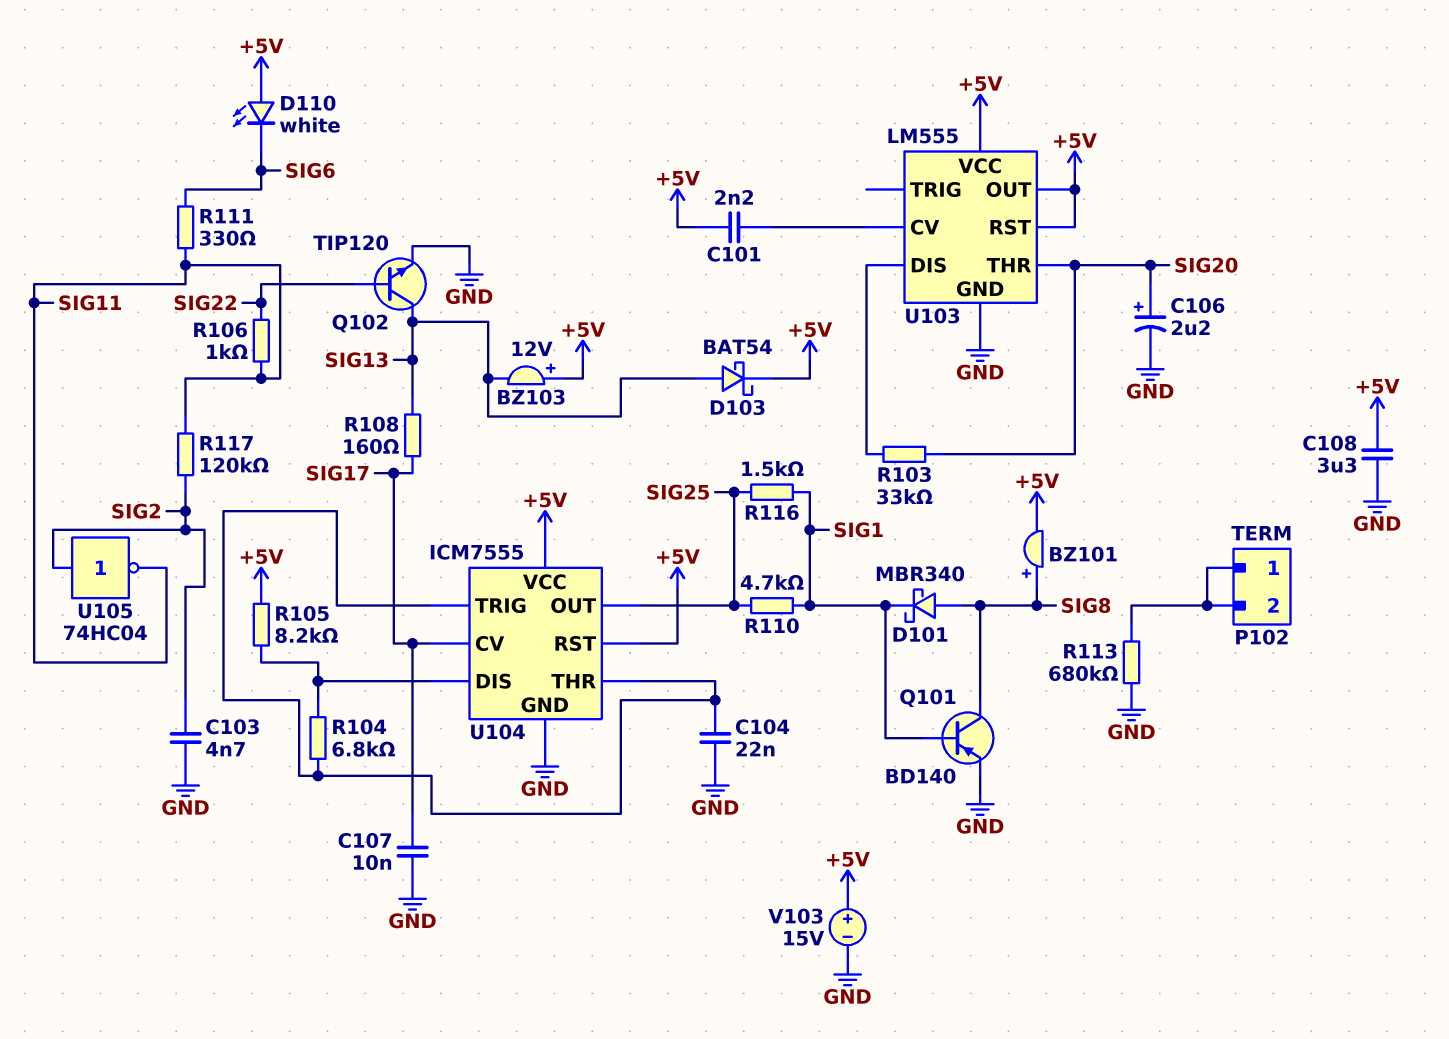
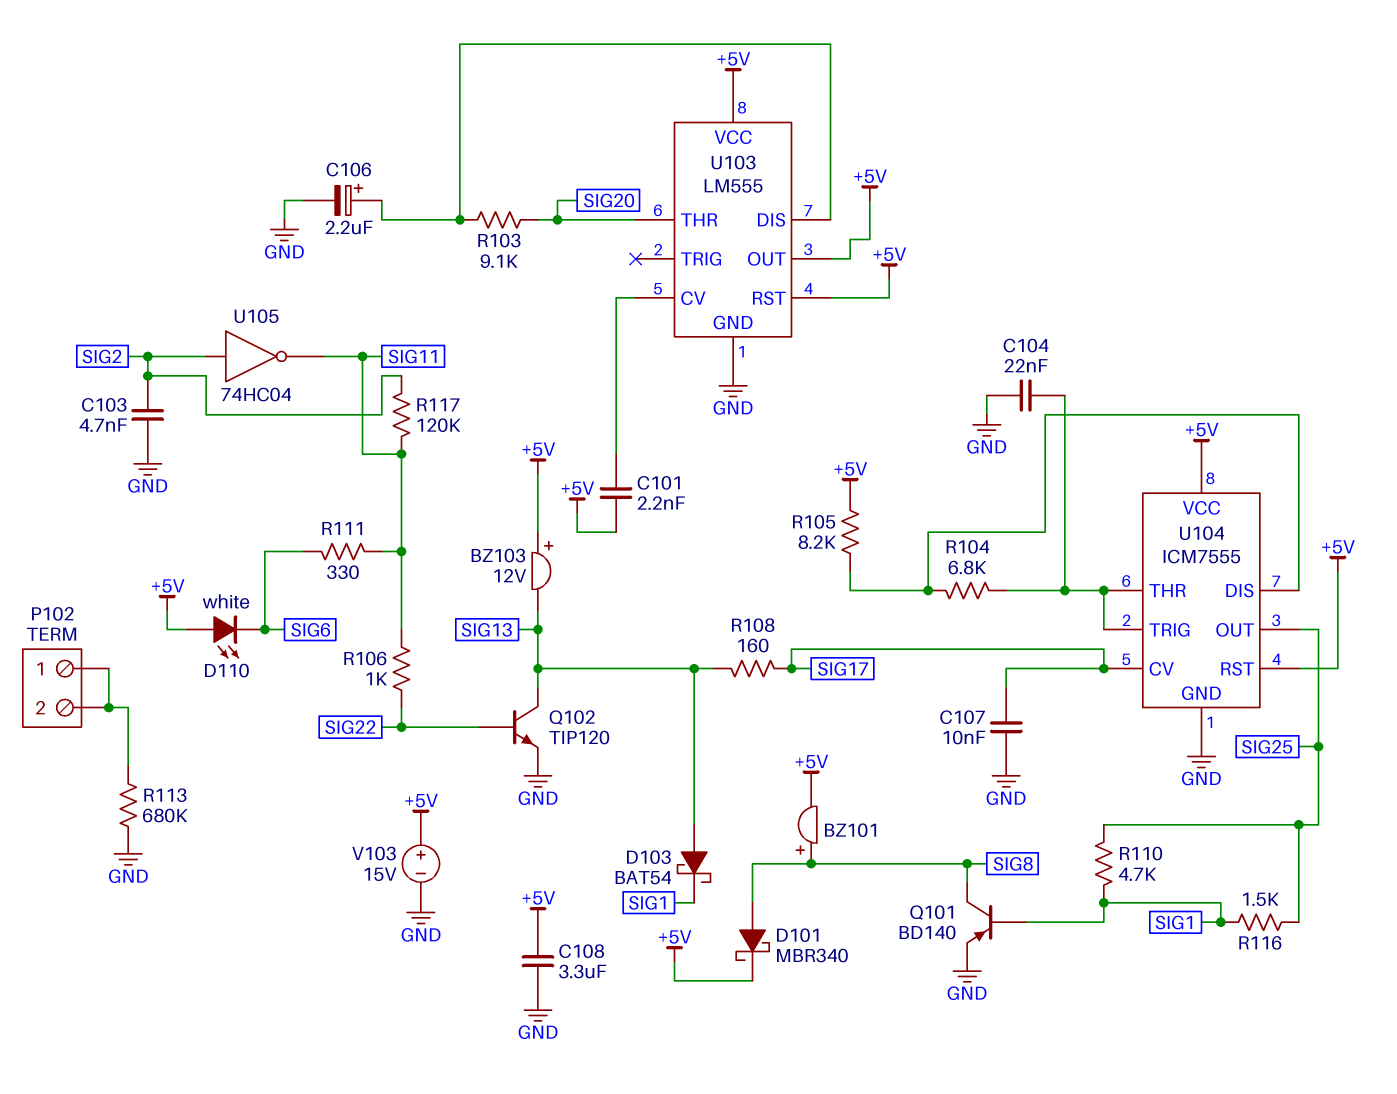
C106: 2.2uF (plus SIG20, minus GND) -> 2.2uF (plus U103/DIS, minus GND)
D101: schottky MBR340 (A SIG8, K SIG1) -> schottky MBR340 (A SIG8, K +5V)
D103: schottky BAT54 (A SIG13, K +5V) -> schottky BAT54 (A SIG13, K SIG1)
R103: 33k (SIG20, U103/DIS) -> 9.1k (SIG20, U103/DIS)

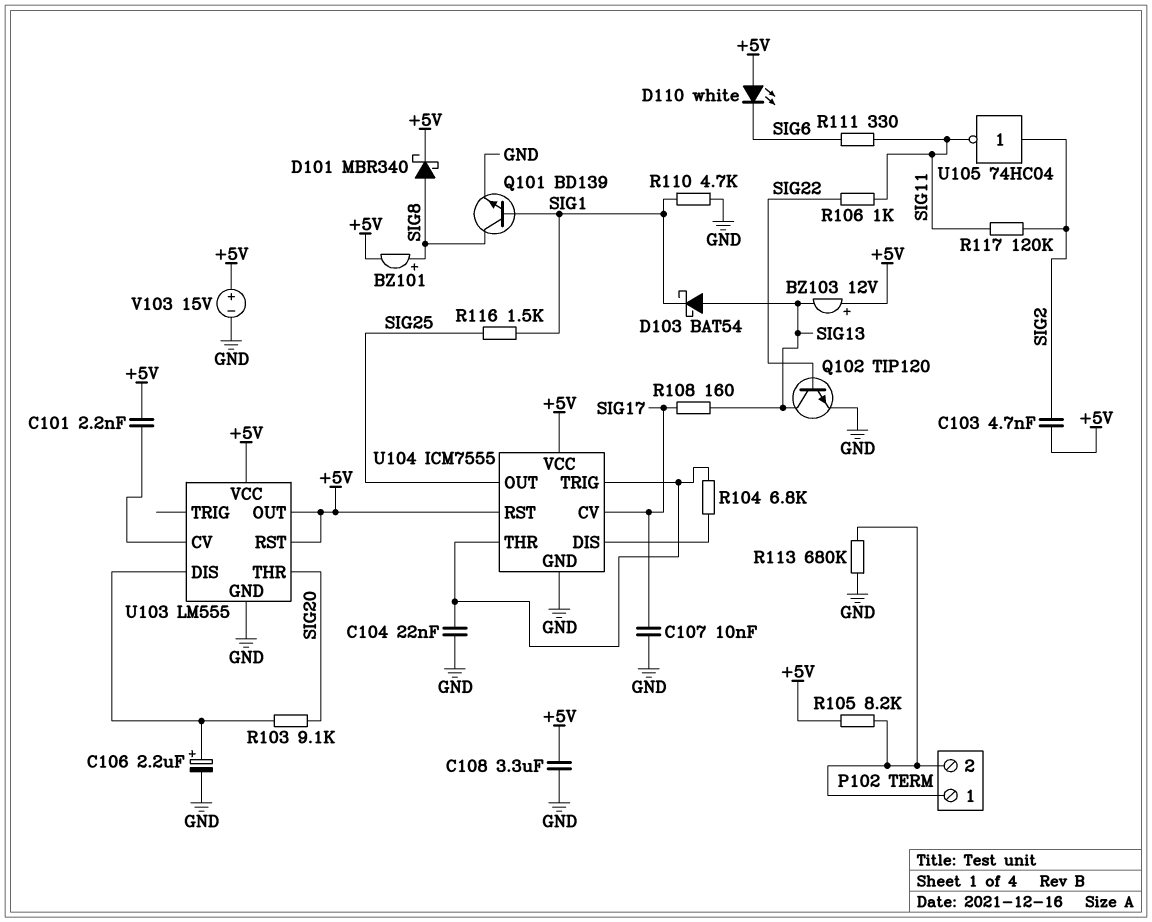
C103: 4.7nF (GND, SIG2) -> 4.7nF (+5V, SIG2)
Q101: PNP BD140 (B SIG1, C SIG8, E GND) -> NPN BD139 (B SIG1, C SIG8, E GND)
R105: 8.2k (+5V, U104/DIS) -> 8.2k (+5V, P102/1)
R110: 4.7k (SIG1, SIG25) -> 4.7k (GND, SIG1)

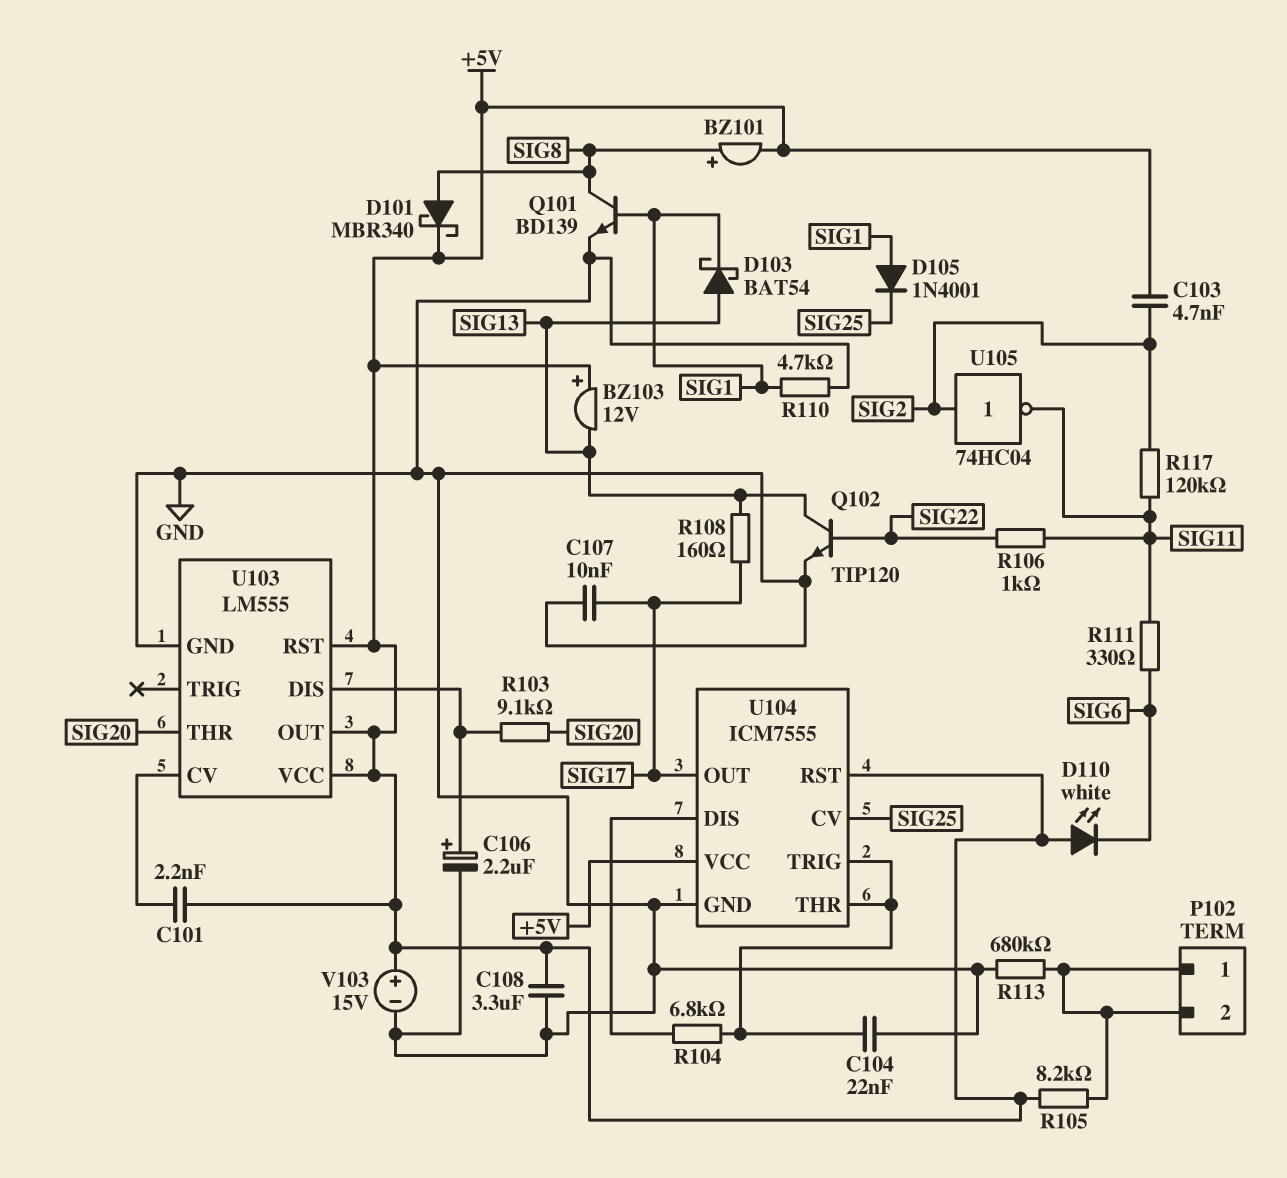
D105: none -> diode 1N4001 (A SIG1, K SIG25)
R116: 1.5k (SIG1, SIG25) -> none
U104 pin CV: SIG17 -> SIG25
U104 pin OUT: SIG25 -> SIG17

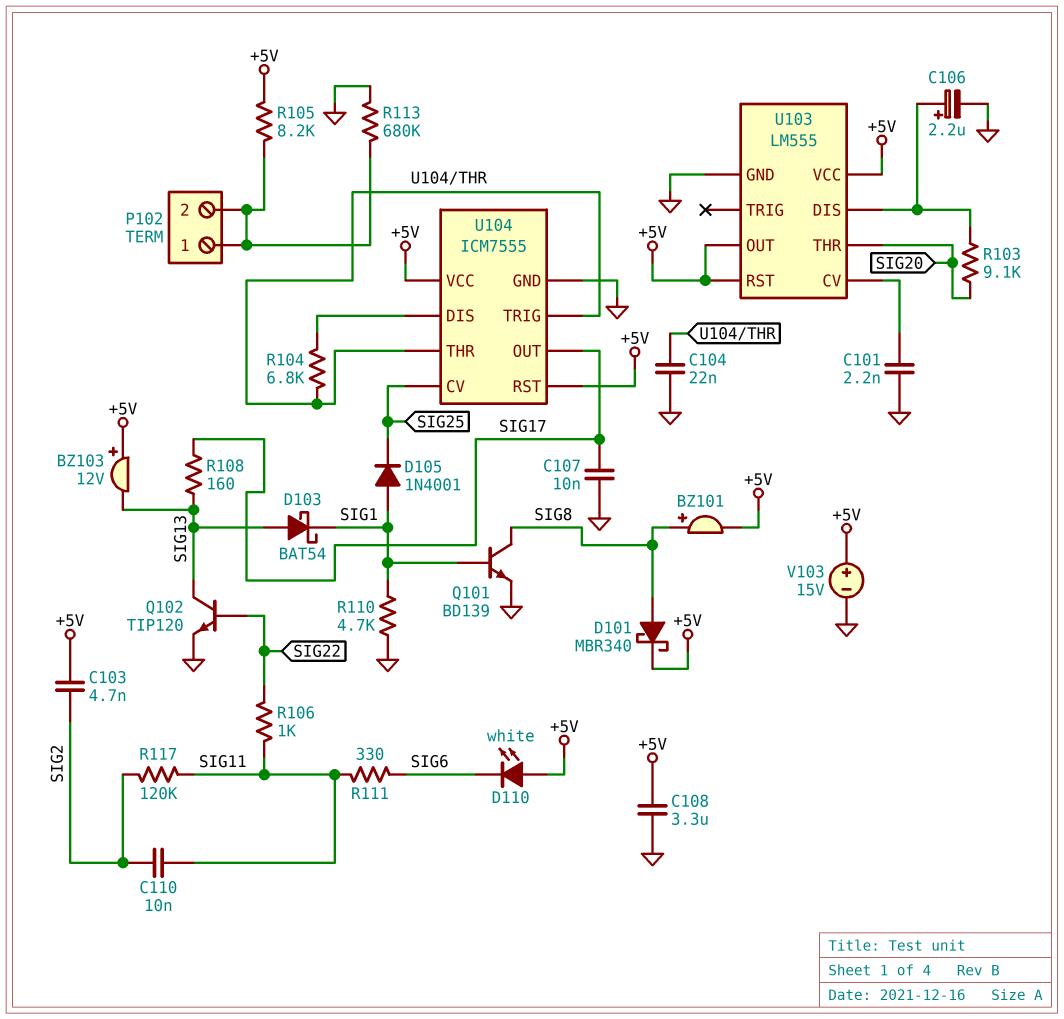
C101: 2.2nF (+5V, U103/CV) -> 2.2nF (GND, U103/CV)
C110: none -> 10nF (SIG2, SIG11)
U105: NOT 74HC04 (in SIG2, out SIG11) -> none

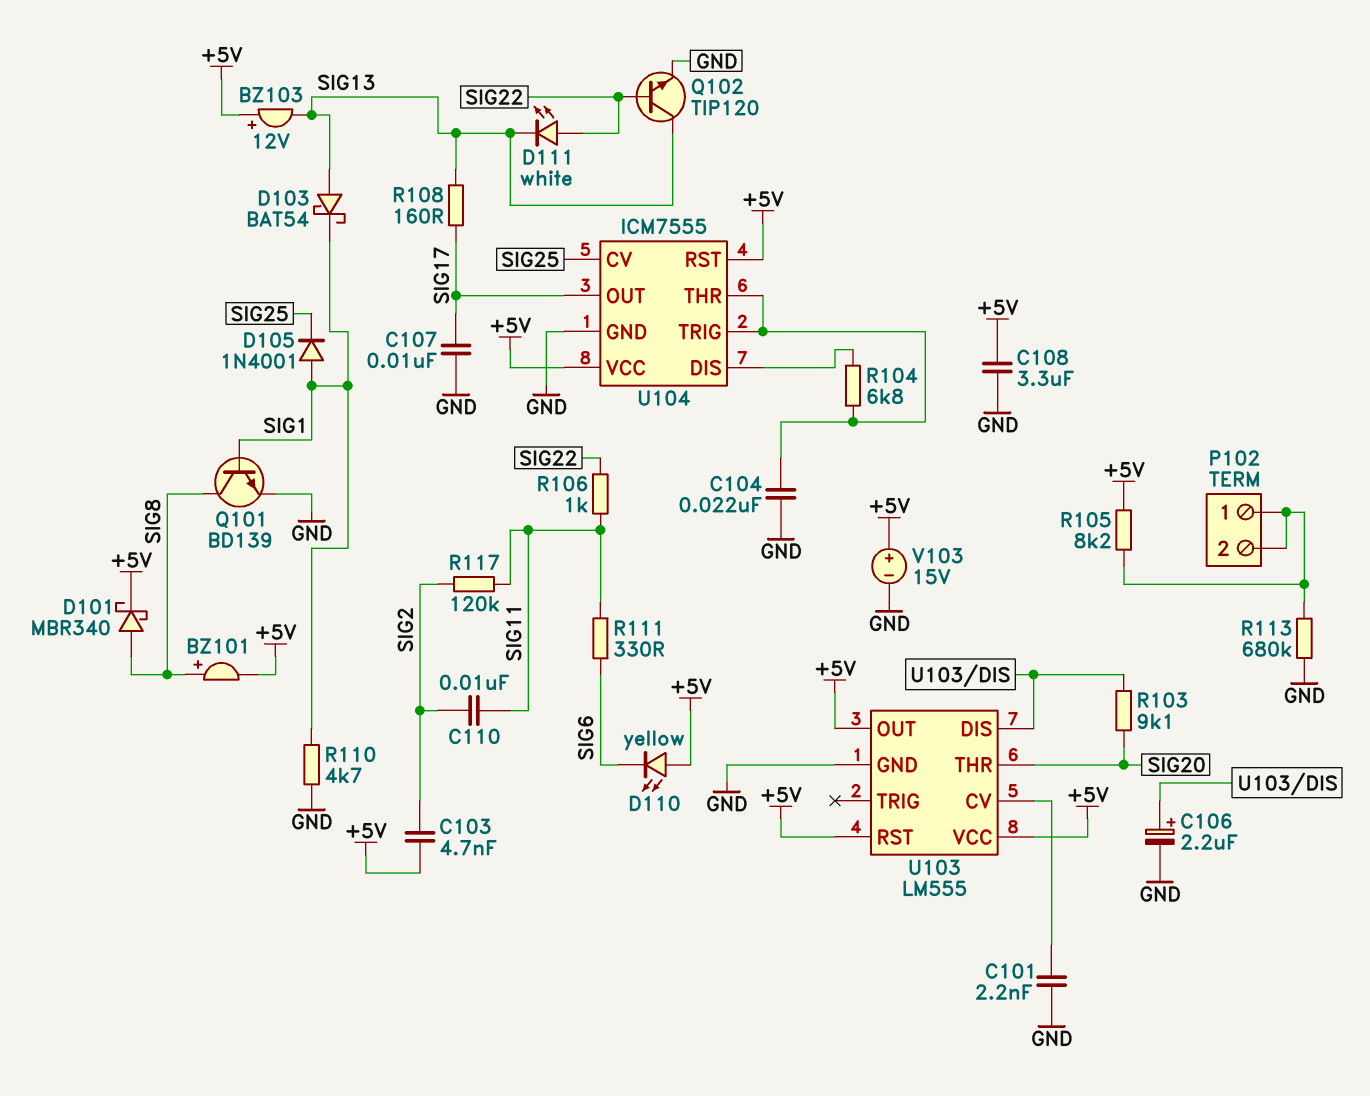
D110: LED white (A +5V, K SIG6) -> LED yellow (A +5V, K SIG6)
D111: none -> LED white (A SIG22, K SIG13)

